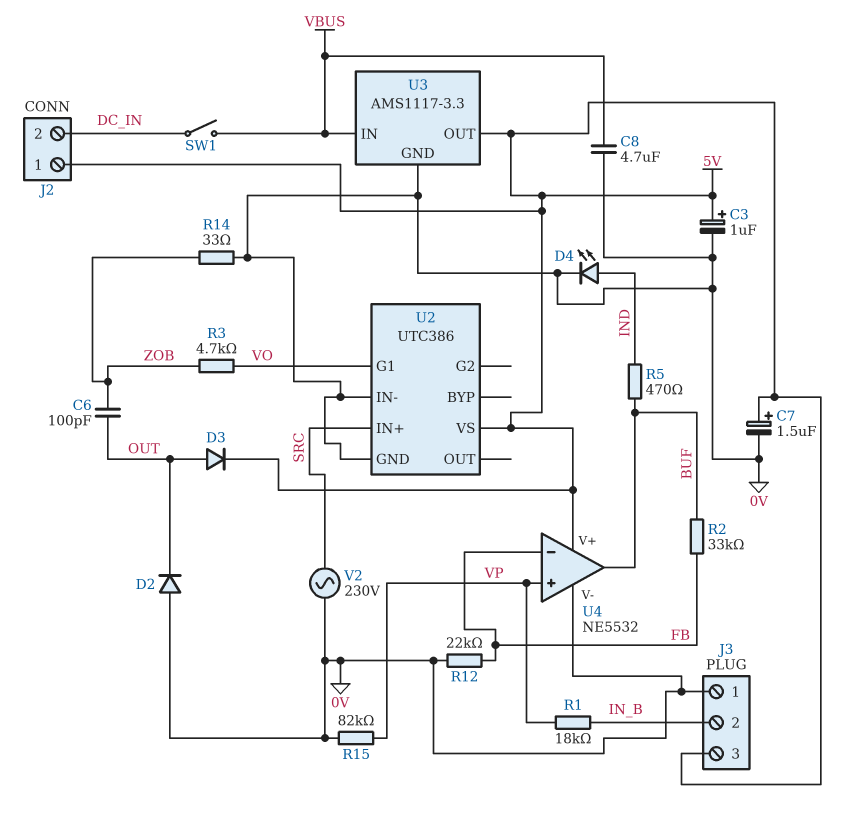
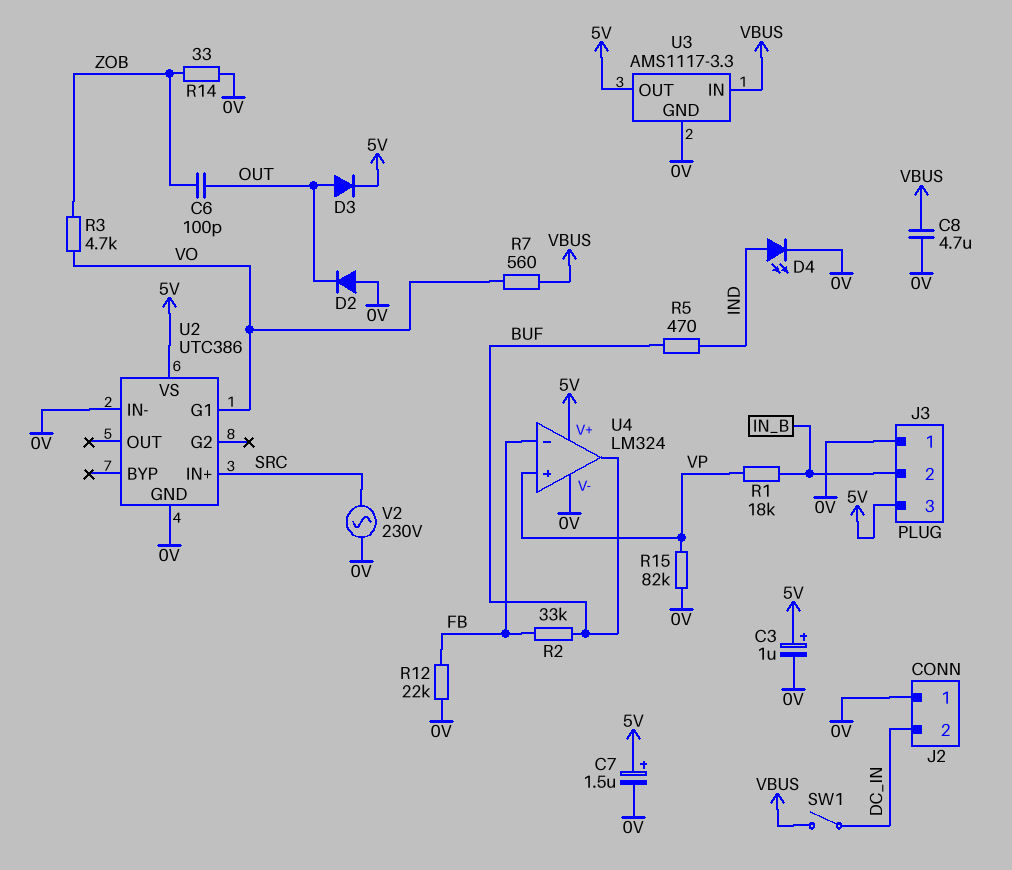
J2 pin 1: 5V -> 0V
R7: none -> 560 (VBUS, VO)
U4: NE5532 -> LM324

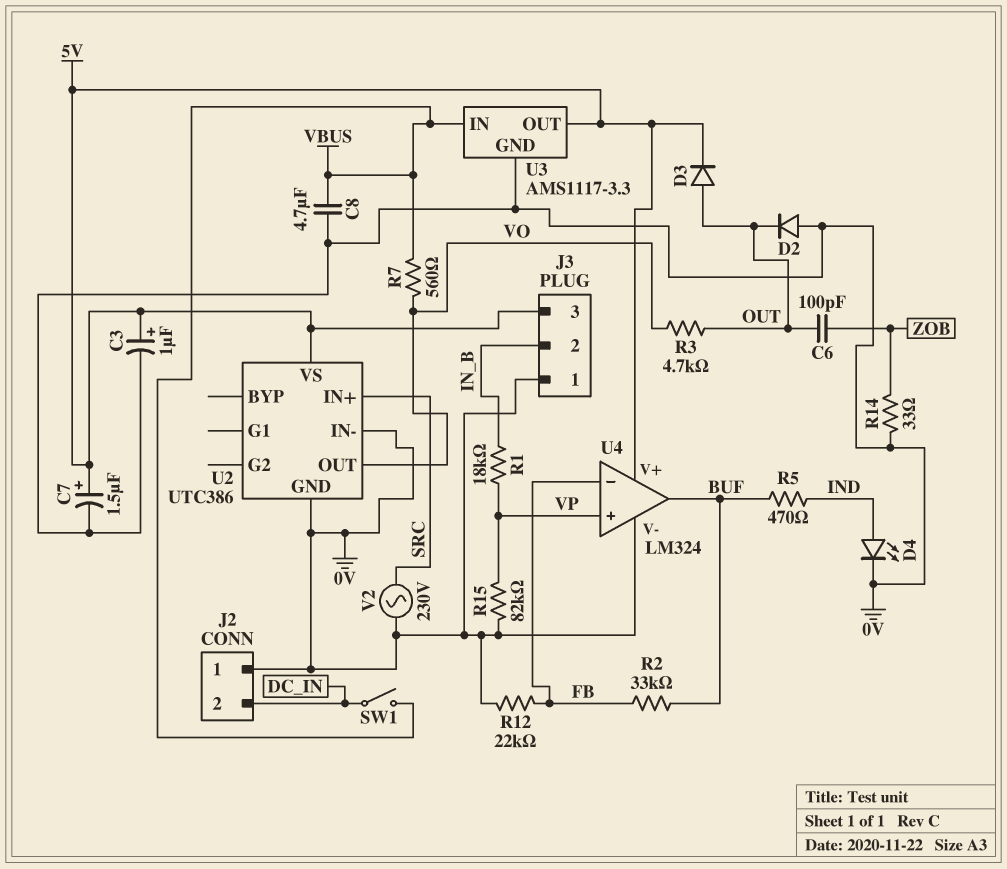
R3: 4.7k (VO, ZOB) -> 4.7k (OUT, VO)
U2 pin G1: VO -> none
U2 pin OUT: none -> VO

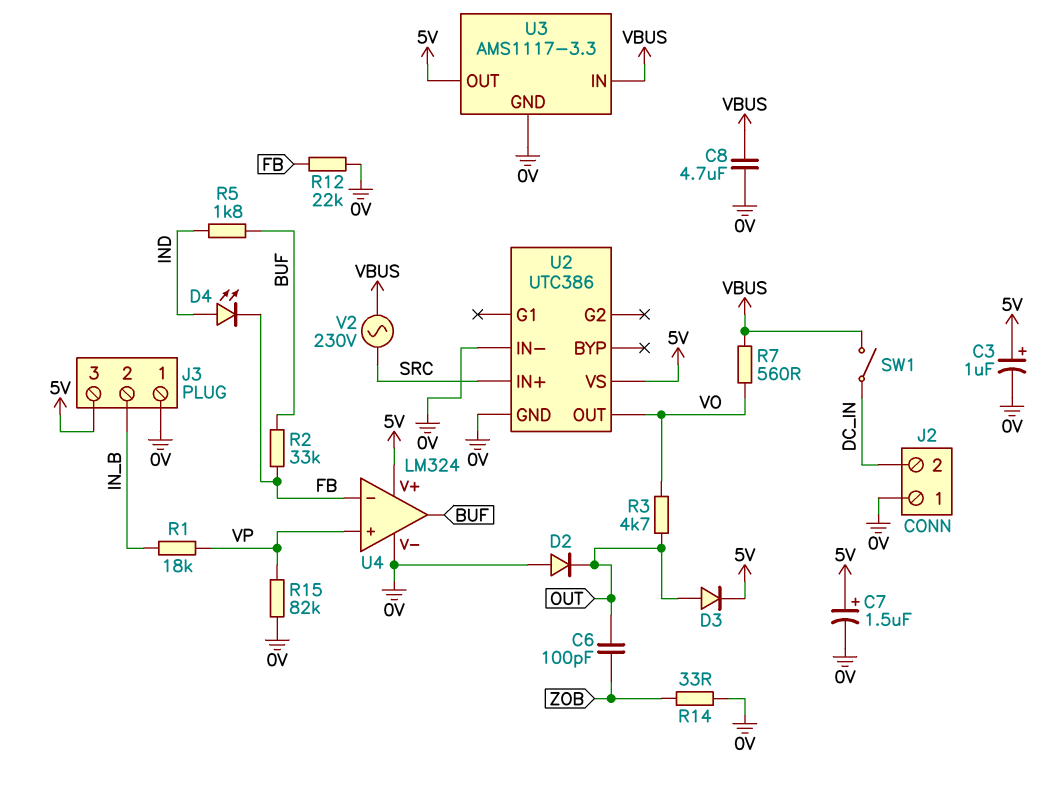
D4: LED (A IND, K 0V) -> LED (A IND, K FB)
R5: 470 (BUF, IND) -> 1.8k (BUF, IND)
V2: AC 230V (0V, SRC) -> AC 230V (SRC, VBUS)

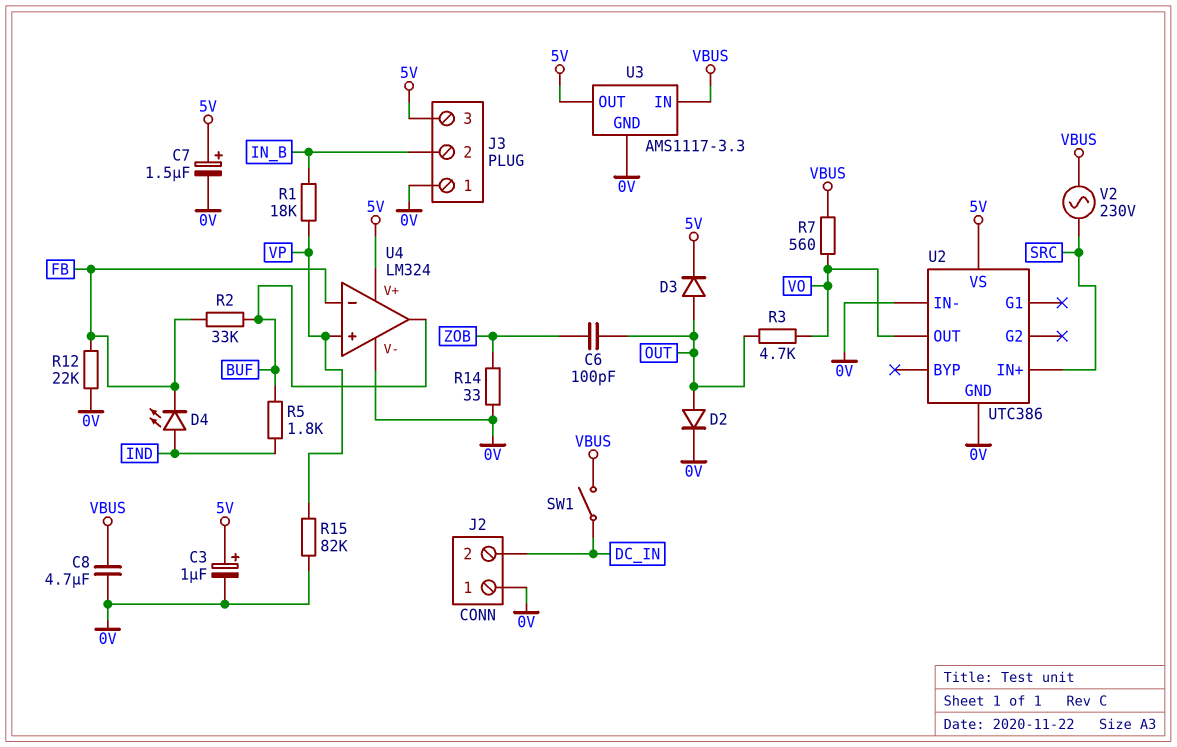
D2: diode (A 0V, K OUT) -> diode (A OUT, K 0V)

